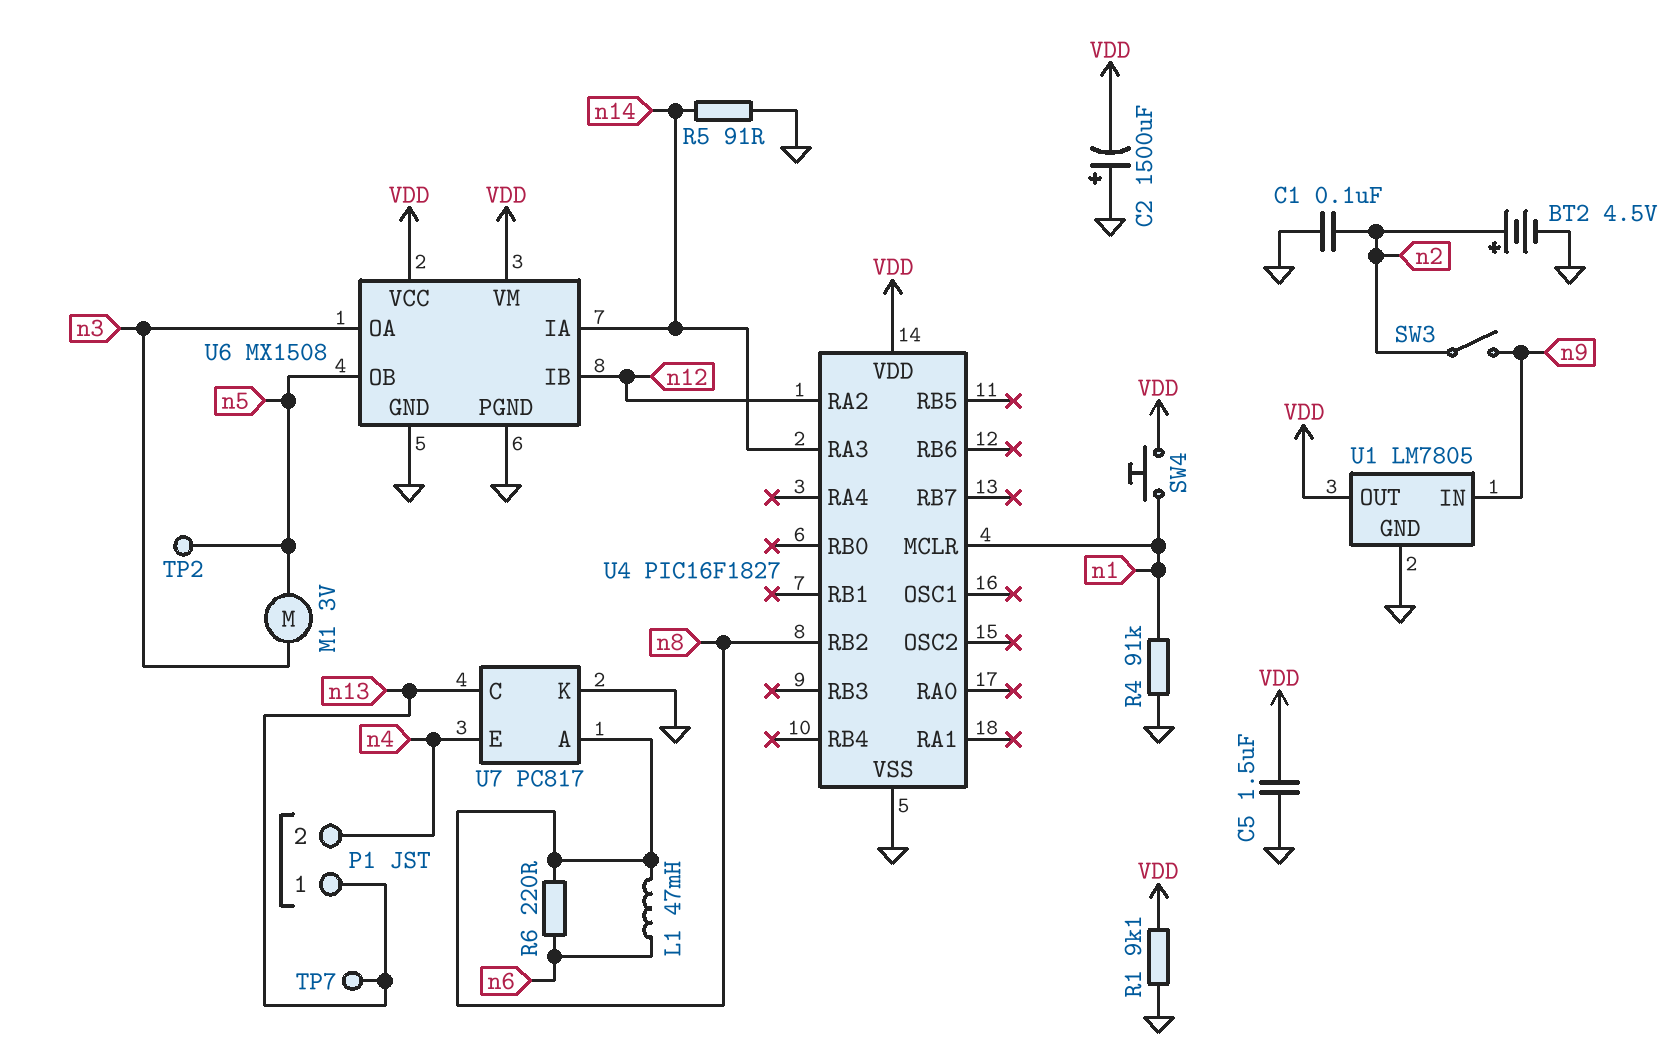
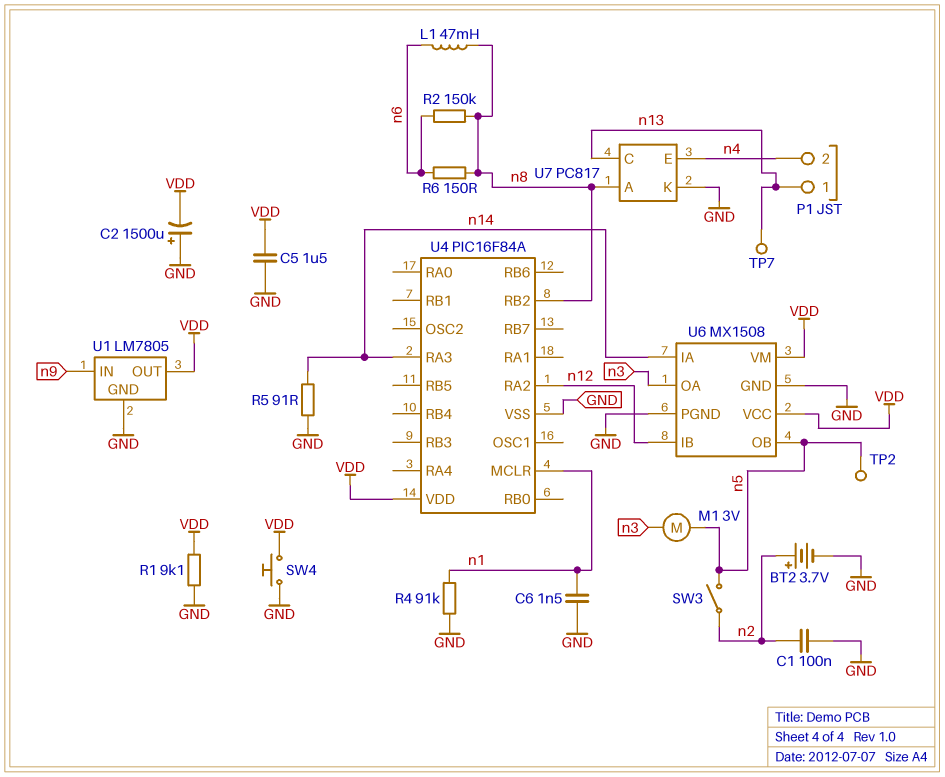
BT2: 4.5V (plus n2, minus GND) -> 3.7V (plus n2, minus GND)
C6: none -> 1.5nF (GND, n1)
R2: none -> 150k (n6, n8)
R6: 220 (n6, n8) -> 150 (n6, n8)
SW3: switch (n2, n9) -> switch (n2, n5)
SW4: button (VDD, n1) -> button (GND, VDD)
U4: PIC16F1827 -> PIC16F84A

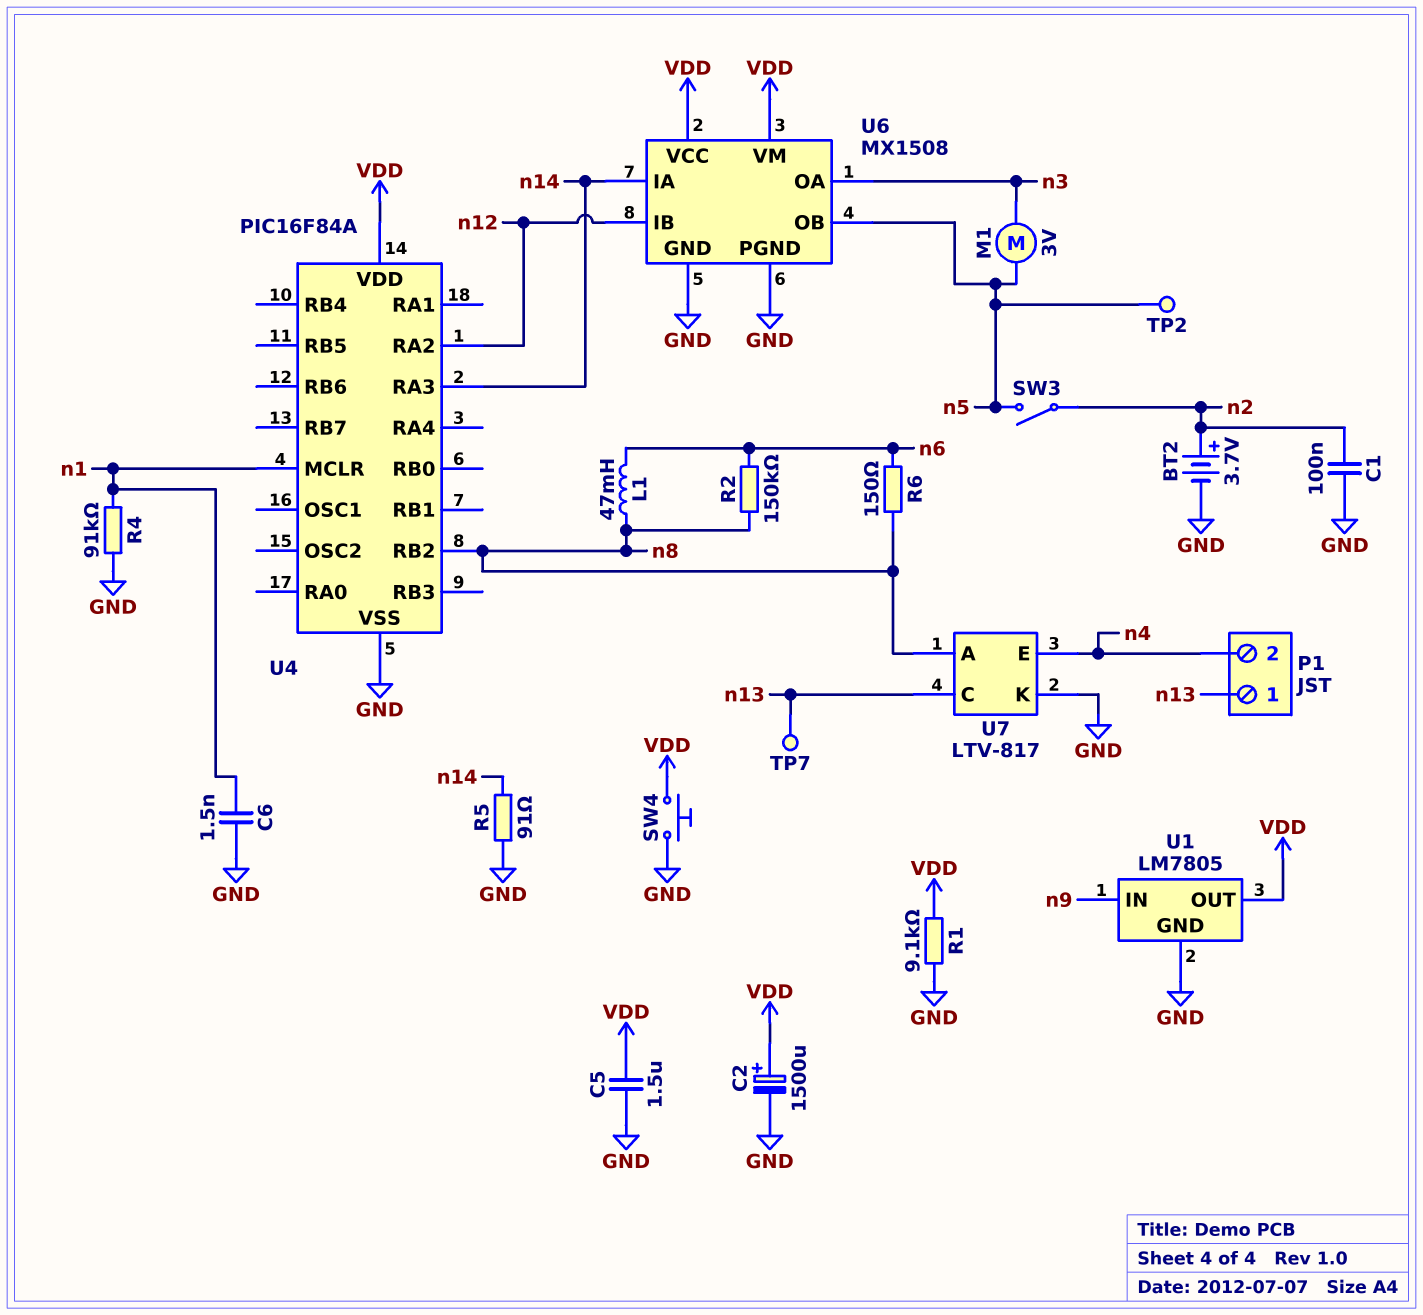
C2: 1500uF (plus GND, minus VDD) -> 1500uF (plus VDD, minus GND)
U7: PC817 -> LTV-817

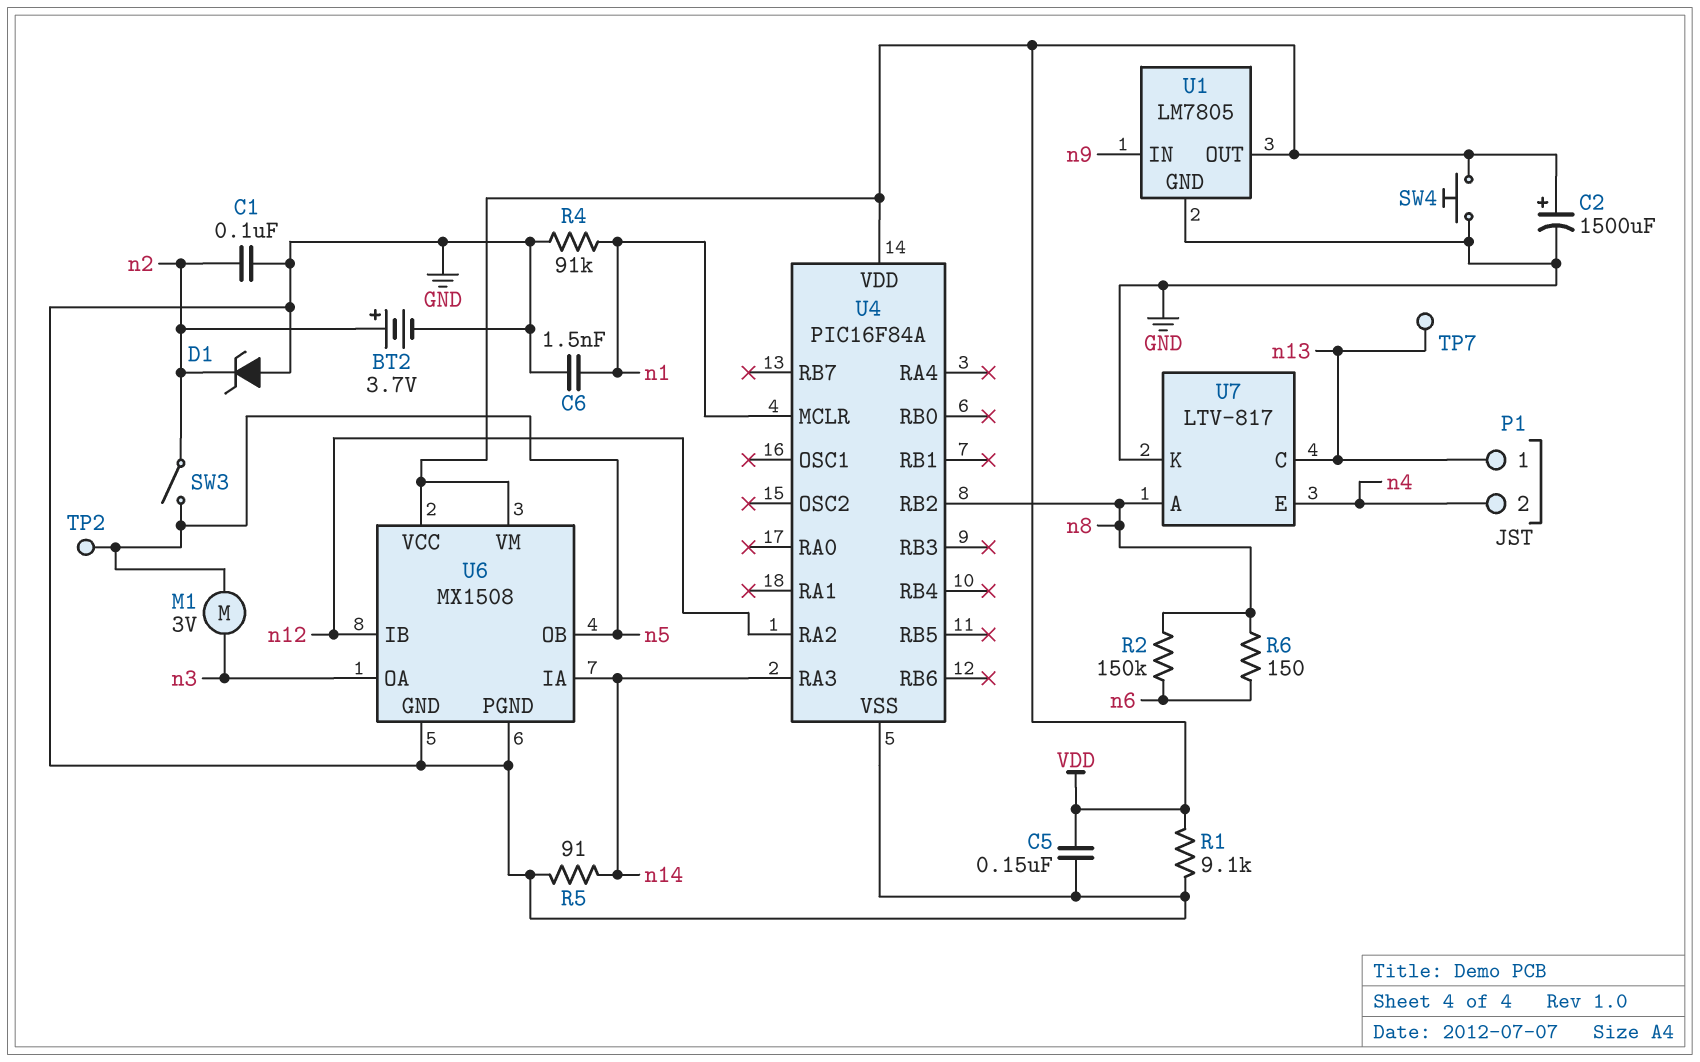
C5: 1.5uF (GND, VDD) -> 150nF (GND, VDD)
D1: none -> zener (A GND, K n2)
L1: 47mH (n6, n8) -> none

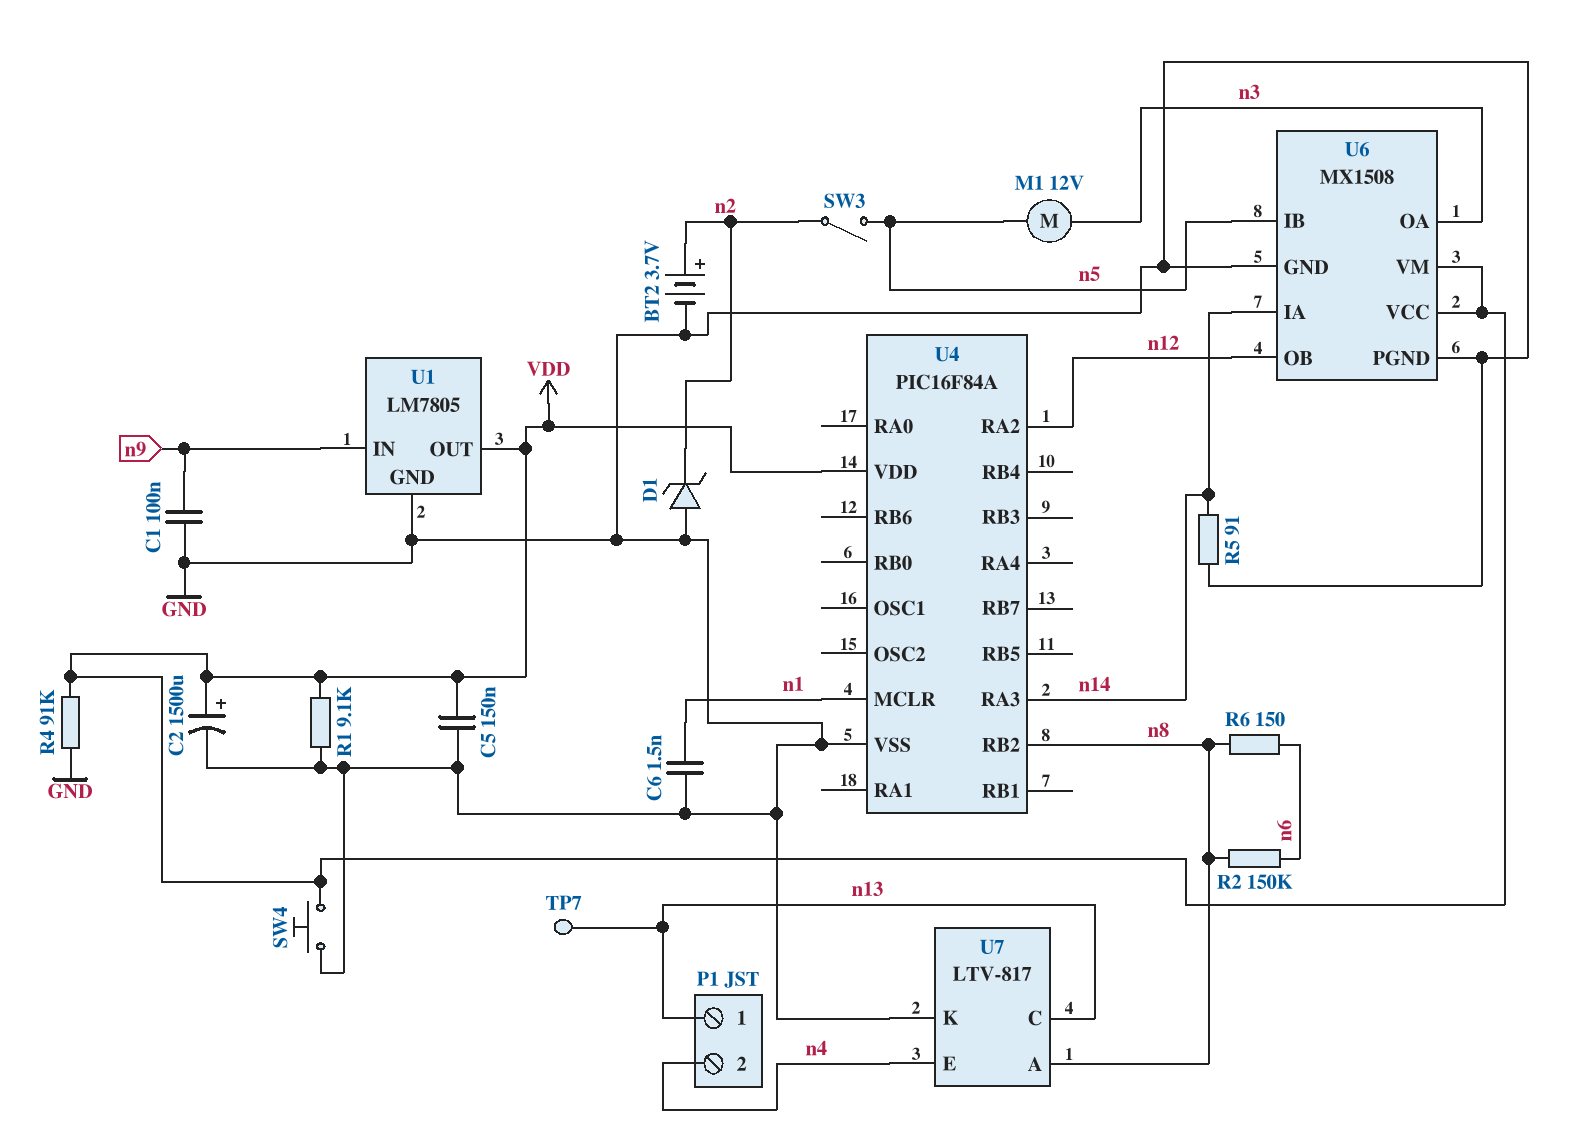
C1: 100nF (GND, n2) -> 100nF (GND, n9)
M1: motor 3V (n3, n5) -> motor 12V (n3, n5)
R4: 91k (GND, n1) -> 91k (GND, VDD)
TP2: test point (n5) -> none
U6 pin IB: n12 -> n5
U6 pin OB: n5 -> n12

